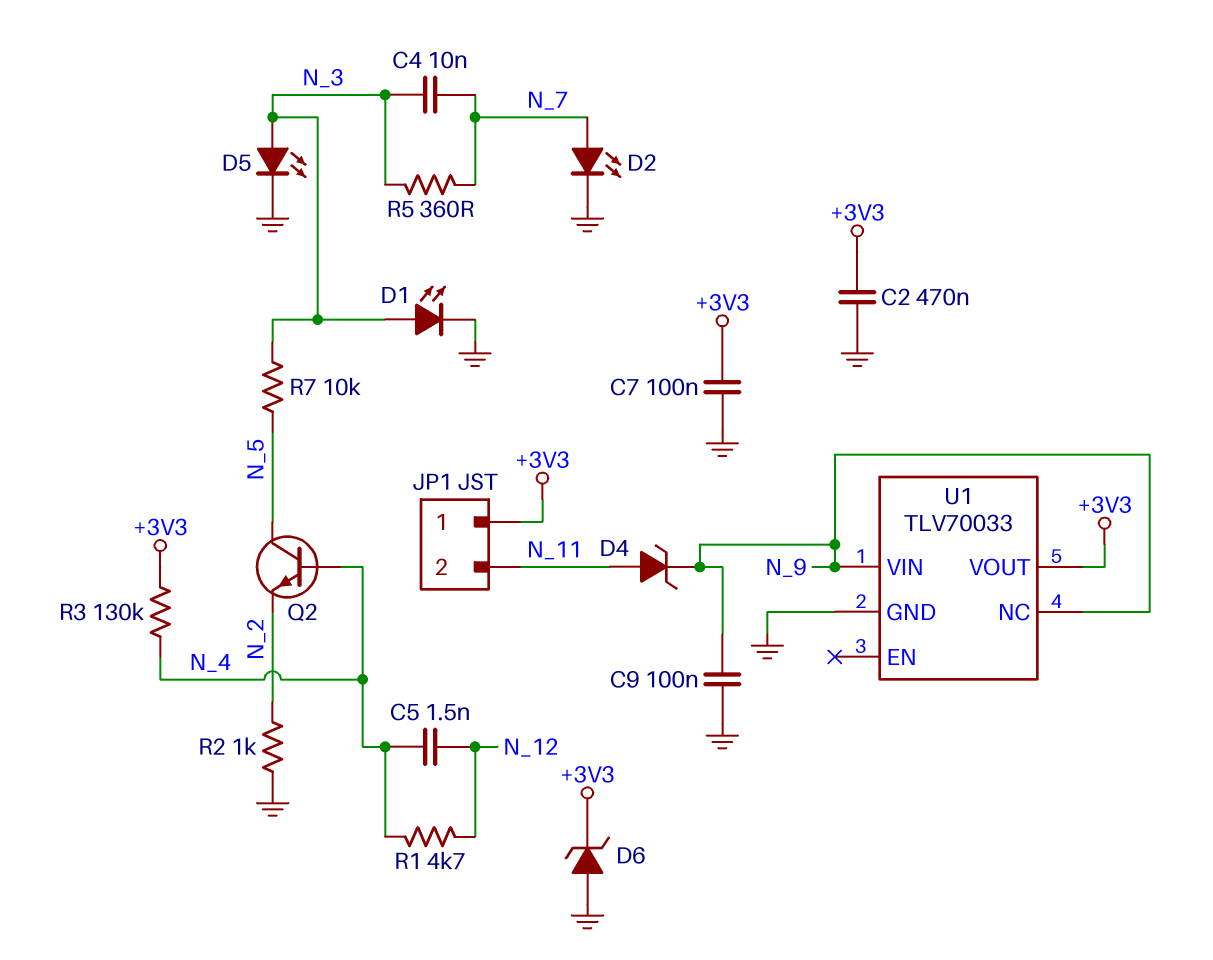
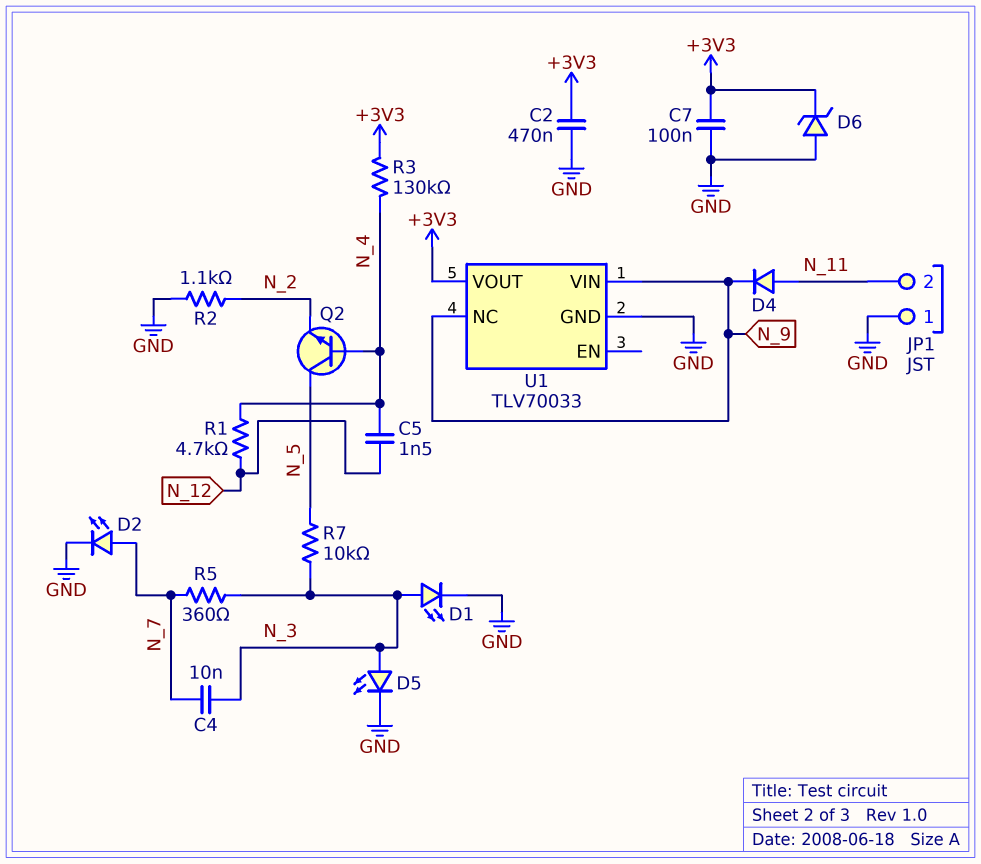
C9: 100nF (GND, N_9) -> none
D4: zener (A N_11, K N_9) -> diode (A N_11, K N_9)
JP1 pin 1: +3V3 -> GND
R2: 1k (GND, N_2) -> 1.1k (GND, N_2)

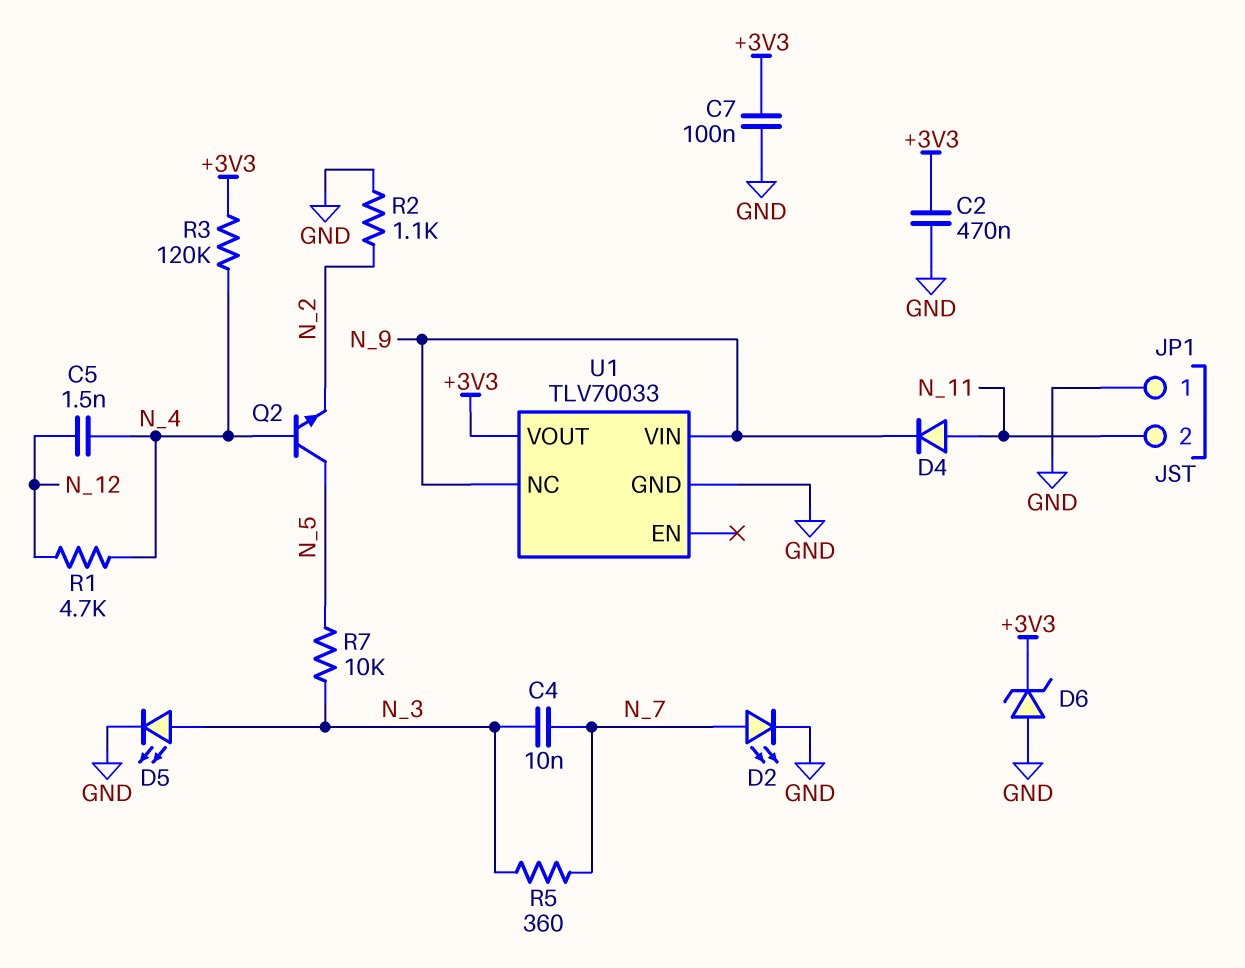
D1: LED (A N_3, K GND) -> none
R3: 130k (+3V3, N_4) -> 120k (+3V3, N_4)

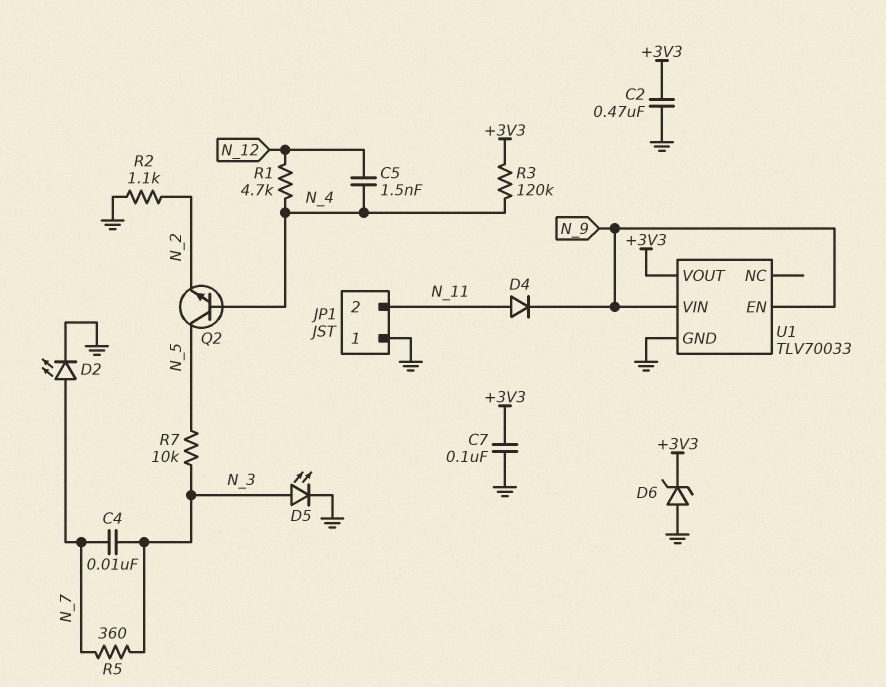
U1 pin EN: none -> N_9
U1 pin NC: N_9 -> none

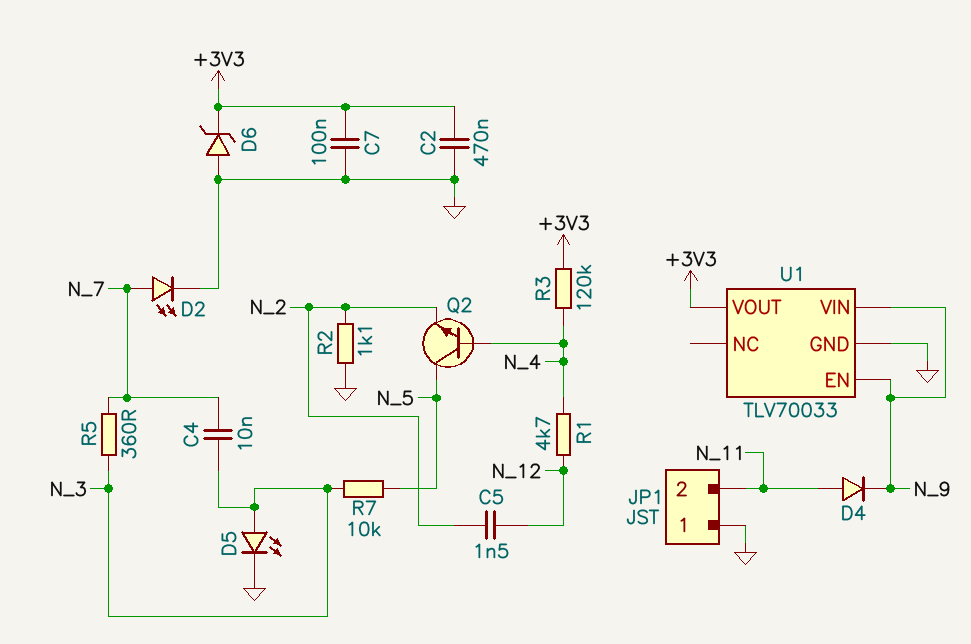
C5: 1.5nF (N_4, N_12) -> 1.5nF (N_2, N_12)

